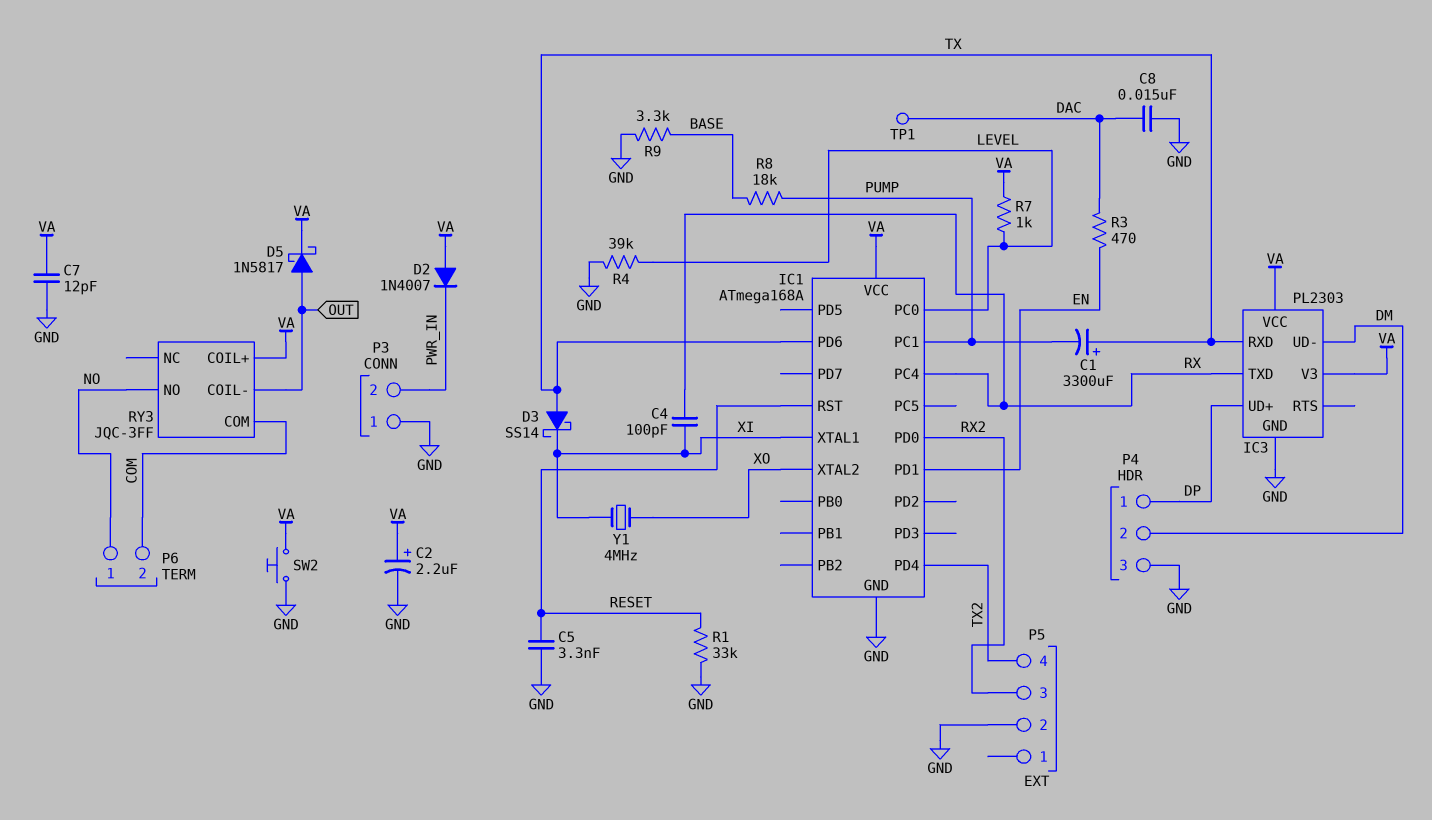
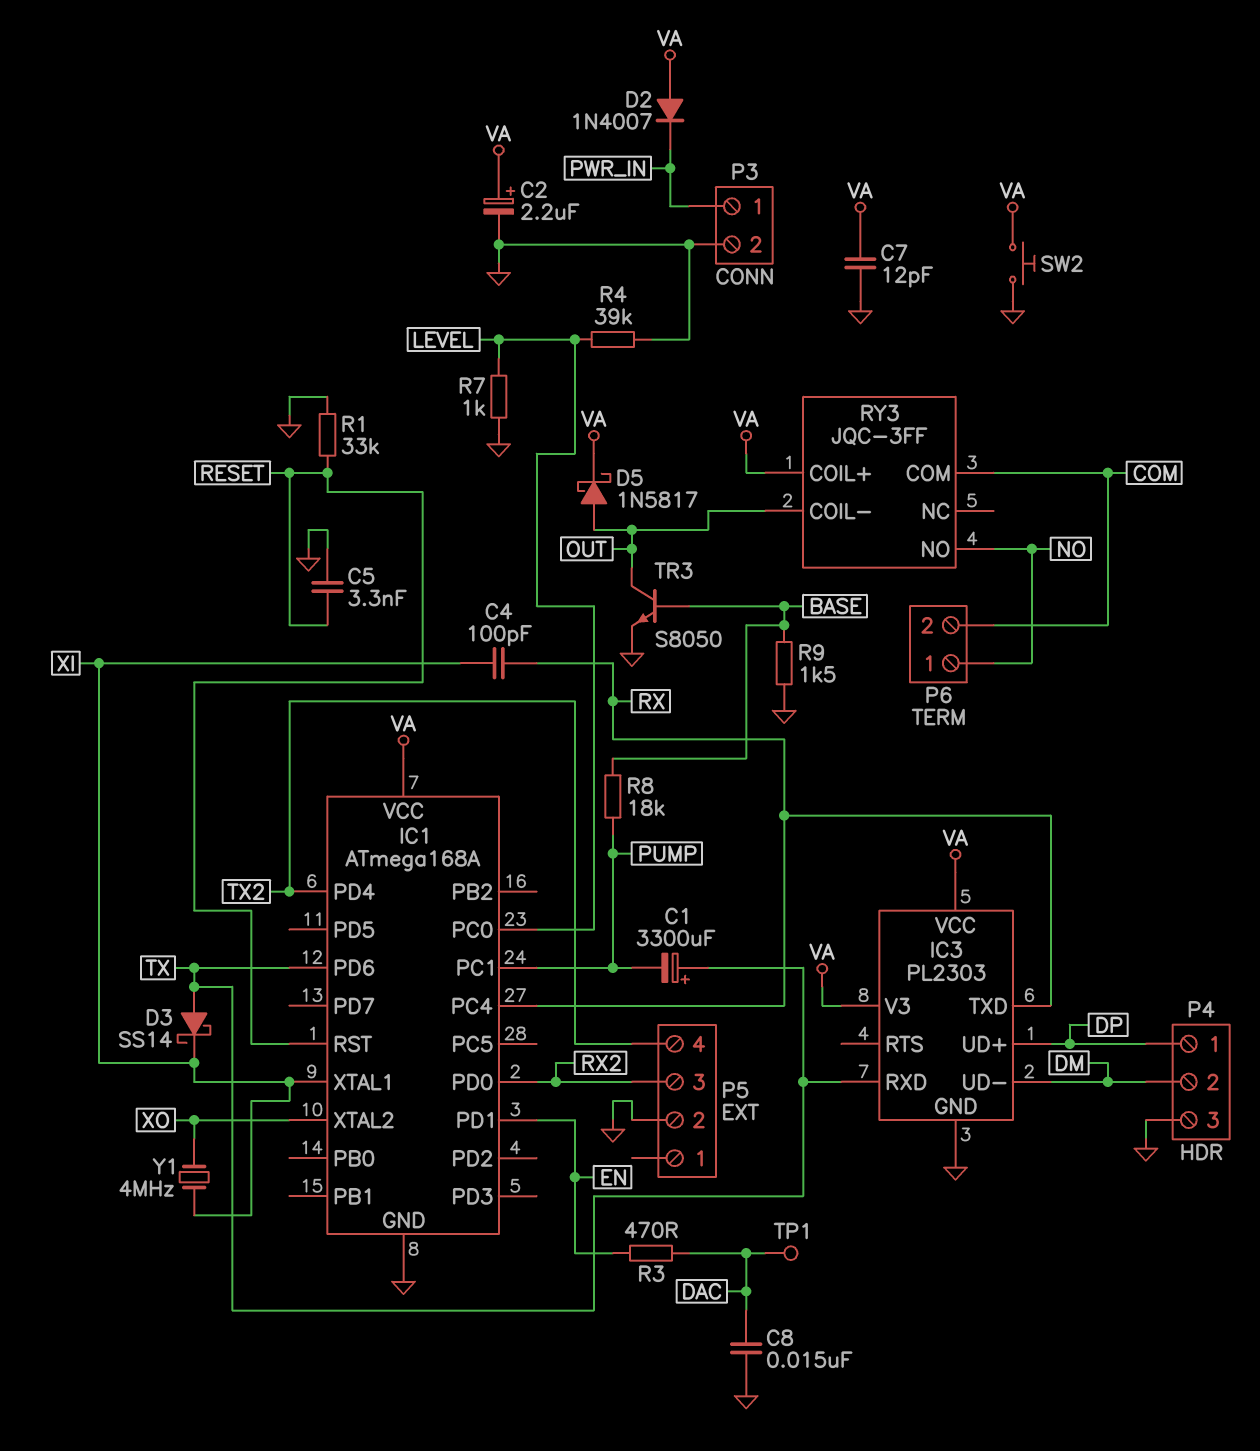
P3 pin 1: GND -> PWR_IN
P3 pin 2: PWR_IN -> GND
R7: 1k (LEVEL, VA) -> 1k (GND, LEVEL)
R9: 3.3k (BASE, GND) -> 1.5k (BASE, GND)
TR3: none -> NPN S8050 (B BASE, C OUT, E GND)

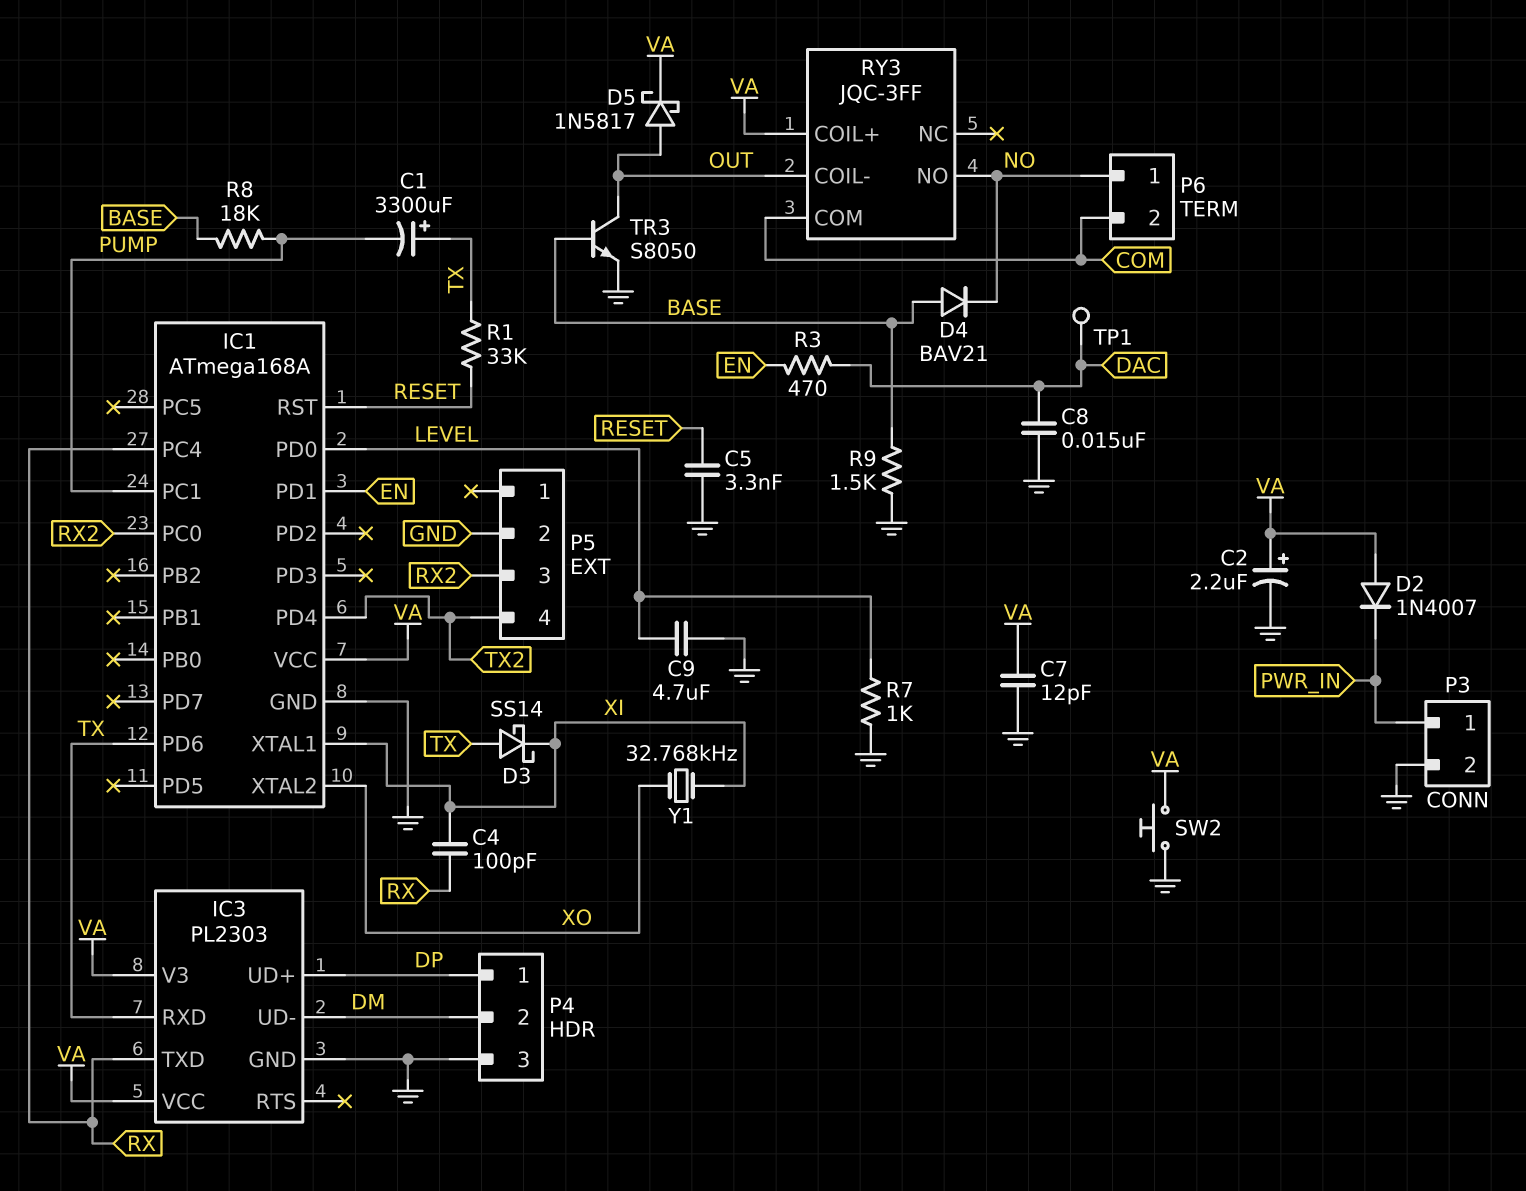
C9: none -> 4.7uF (GND, LEVEL)
D4: none -> diode BAV21 (A BASE, K NO)
IC1 pin PC0: LEVEL -> RX2
IC1 pin PD0: RX2 -> LEVEL
R1: 33k (GND, RESET) -> 33k (RESET, TX)
R4: 39k (GND, LEVEL) -> none
Y1: 4MHz (XI, XO) -> 32.768kHz (XI, XO)

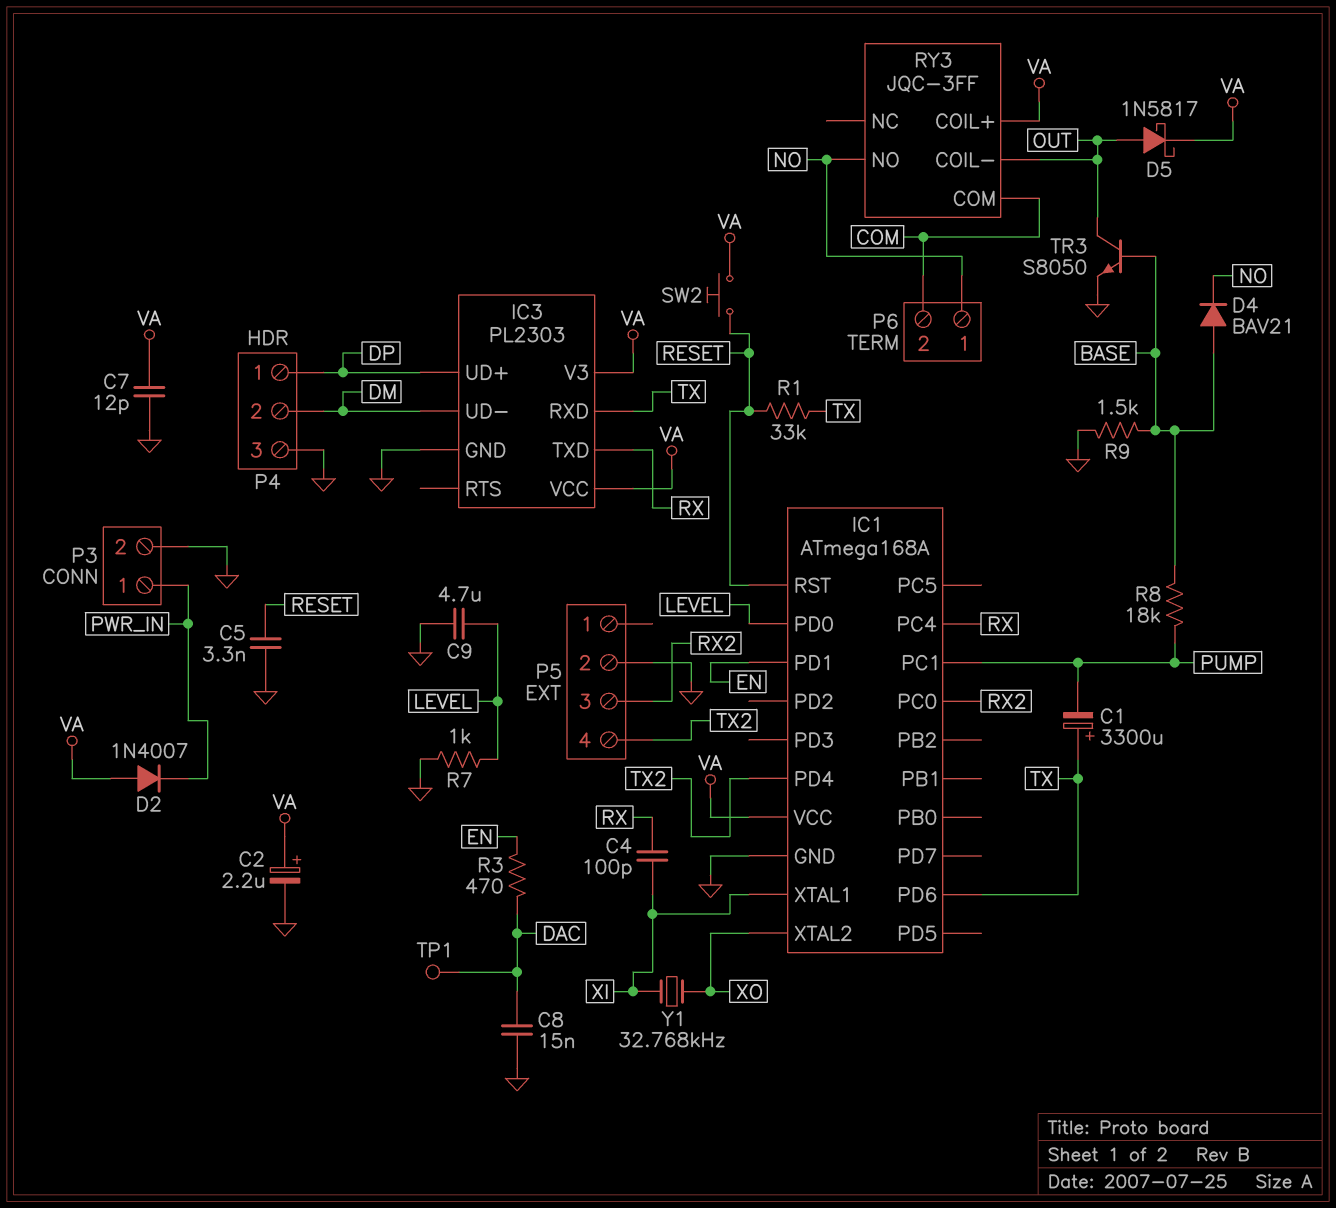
D3: schottky SS14 (A TX, K XI) -> none
SW2: button (GND, VA) -> button (RESET, VA)

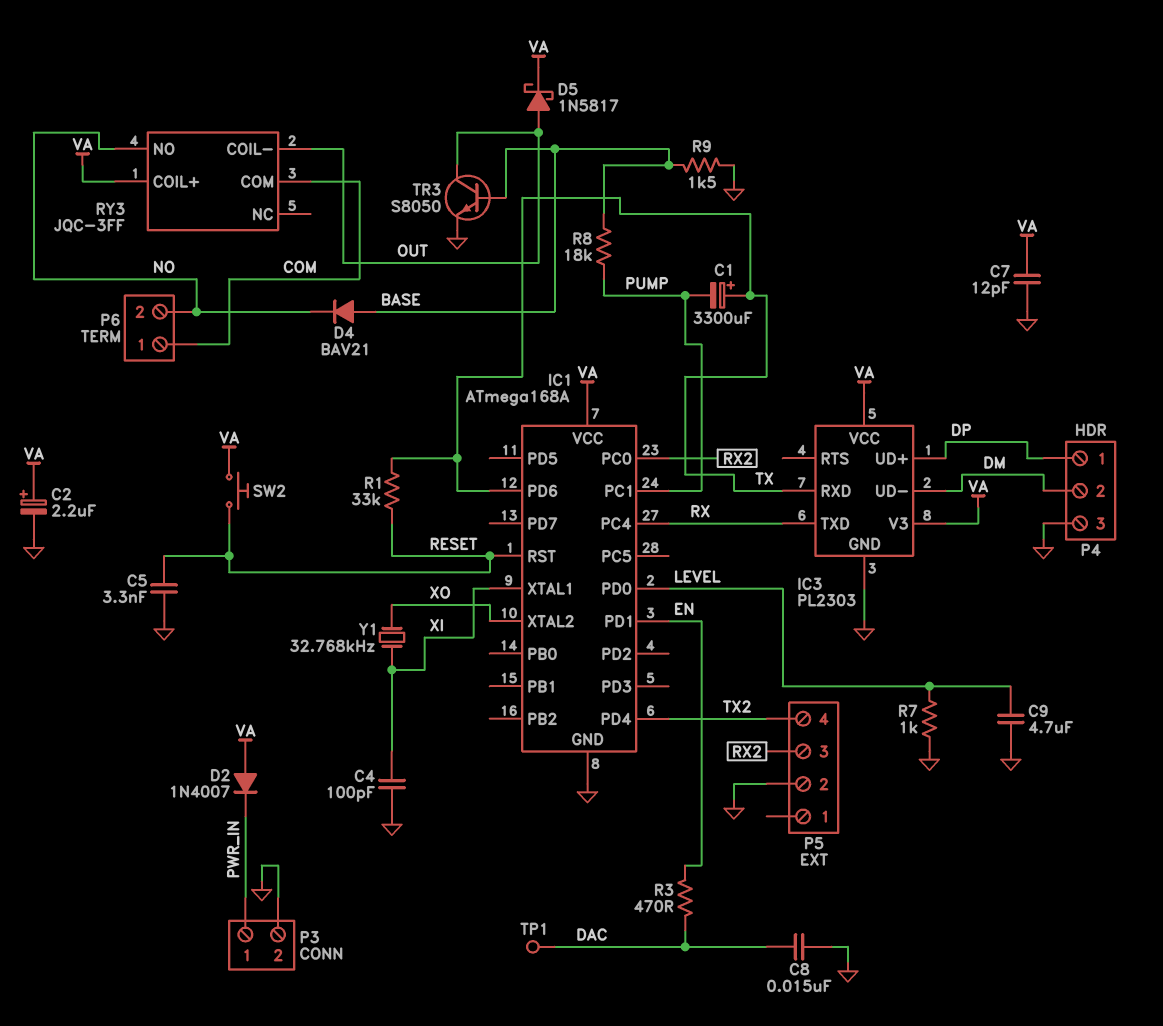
C4: 100pF (RX, XI) -> 100pF (GND, XI)
P6 pin 1: NO -> COM
P6 pin 2: COM -> NO

